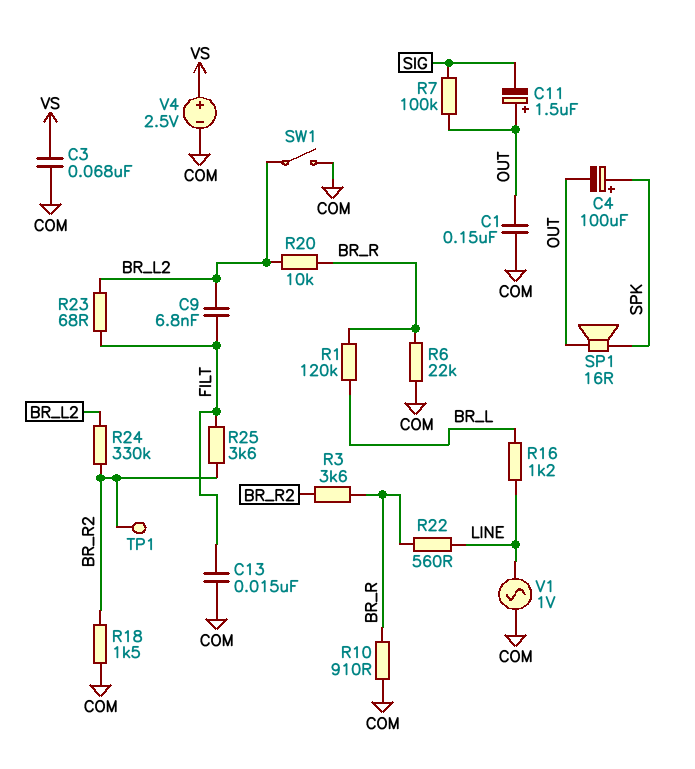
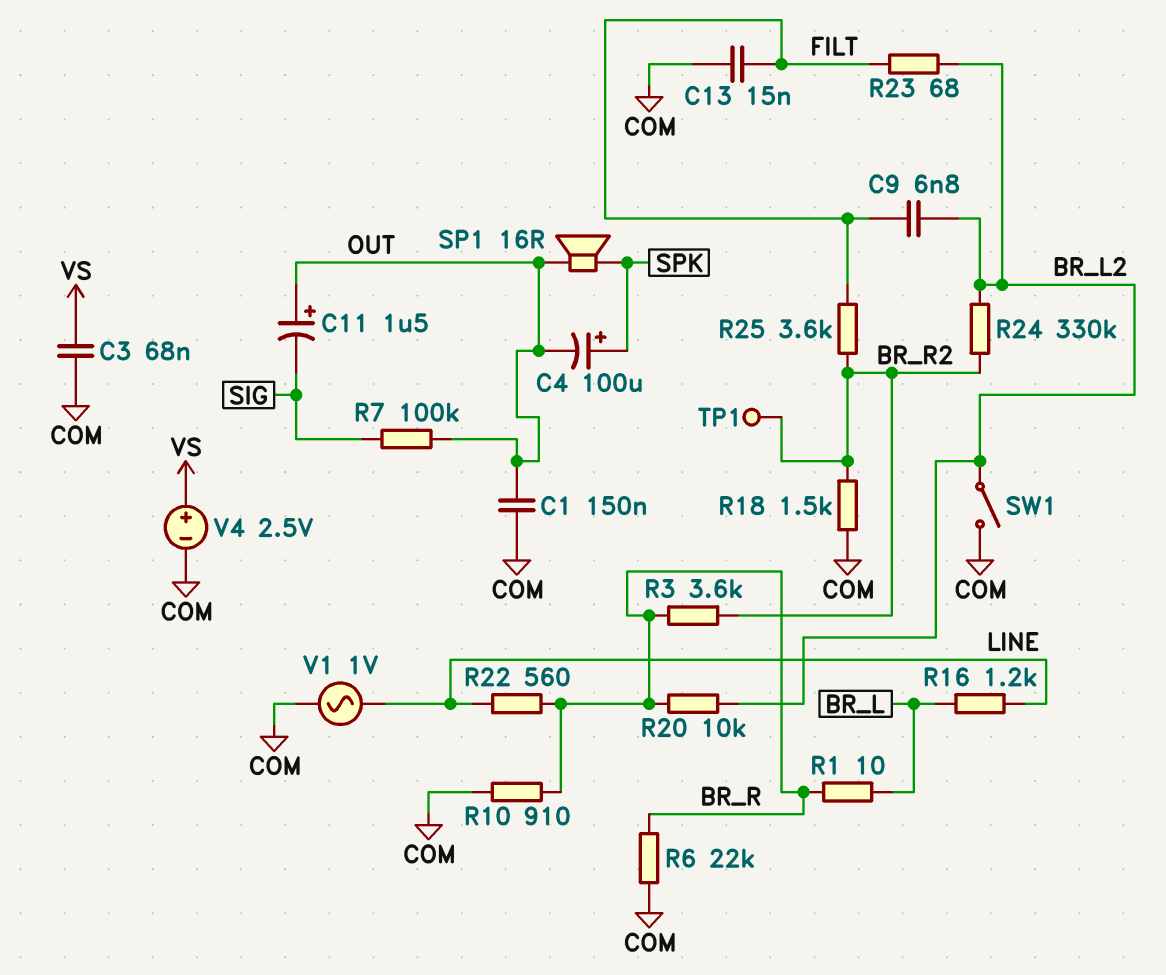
R1: 120k (BR_L, BR_R) -> 10 (BR_L, BR_R)

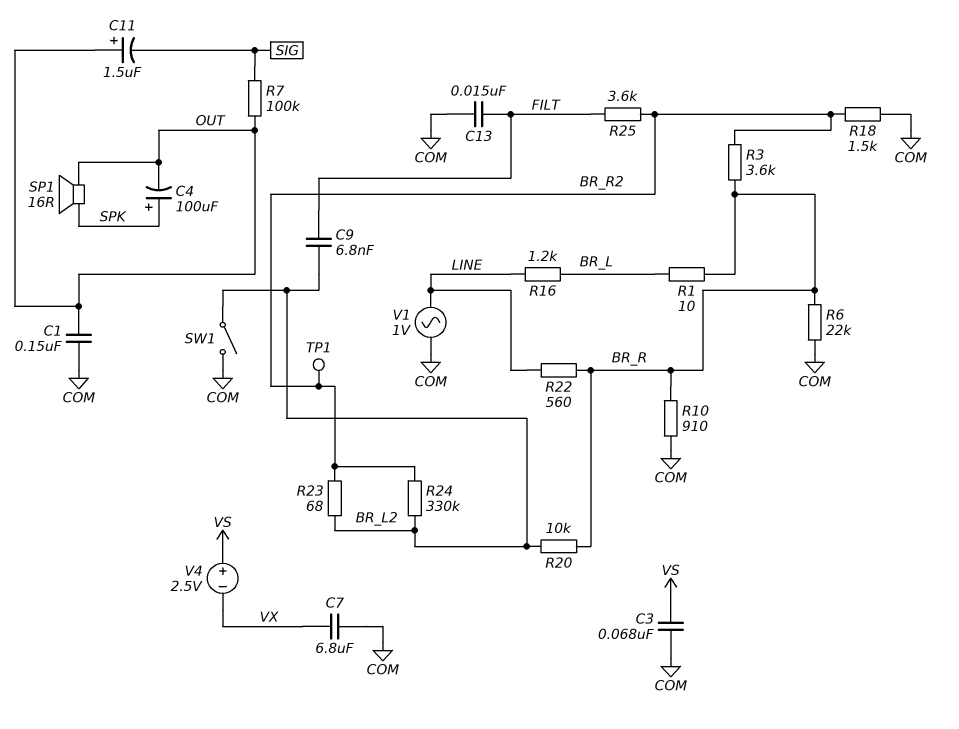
C7: none -> 6.8uF (COM, VX)
R23: 68 (BR_L2, FILT) -> 68 (BR_L2, BR_R2)
V4: 2.5V (plus VS, minus COM) -> 2.5V (plus VS, minus VX)

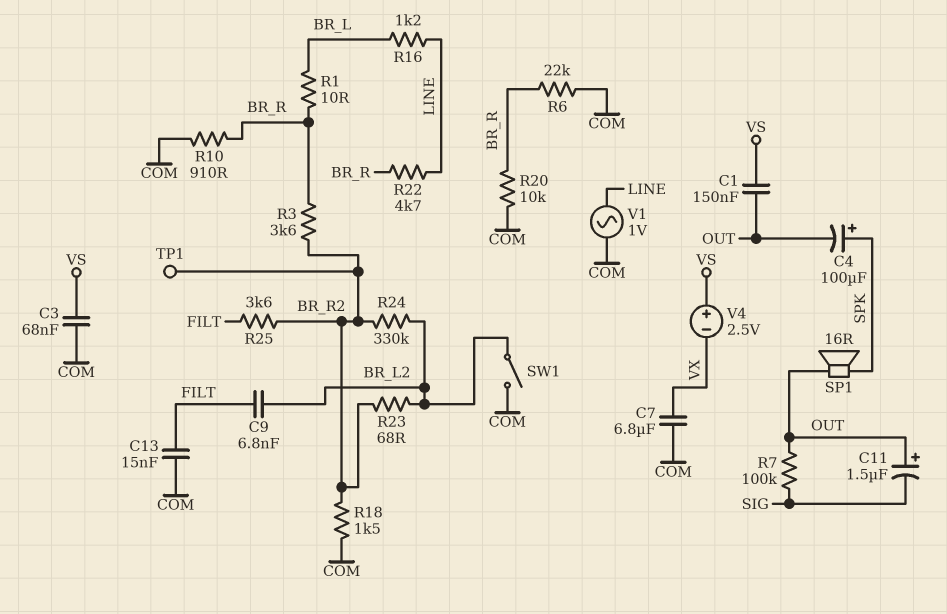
C1: 150nF (COM, OUT) -> 150nF (OUT, VS)
R20: 10k (BR_L2, BR_R) -> 10k (BR_R, COM)
R22: 560 (BR_R, LINE) -> 4.7k (BR_R, LINE)

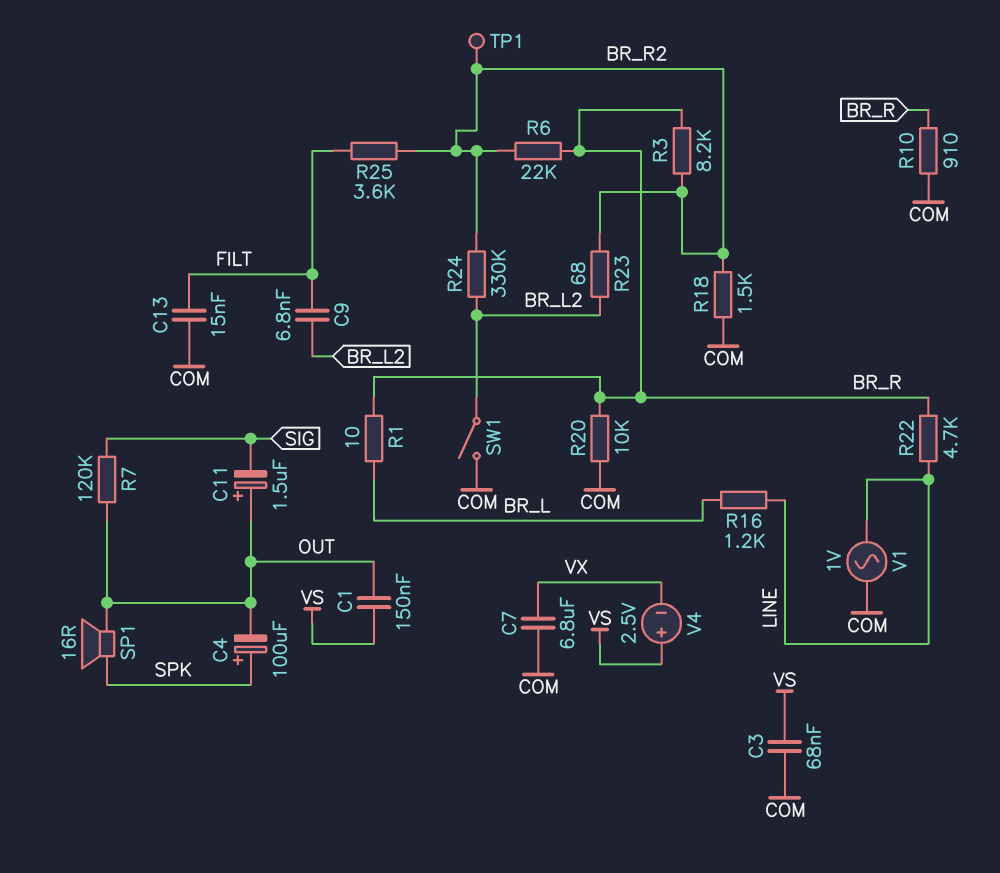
R3: 3.6k (BR_R, BR_R2) -> 8.2k (BR_R, BR_R2)
R6: 22k (BR_R, COM) -> 22k (BR_R, BR_R2)
R7: 100k (OUT, SIG) -> 120k (OUT, SIG)

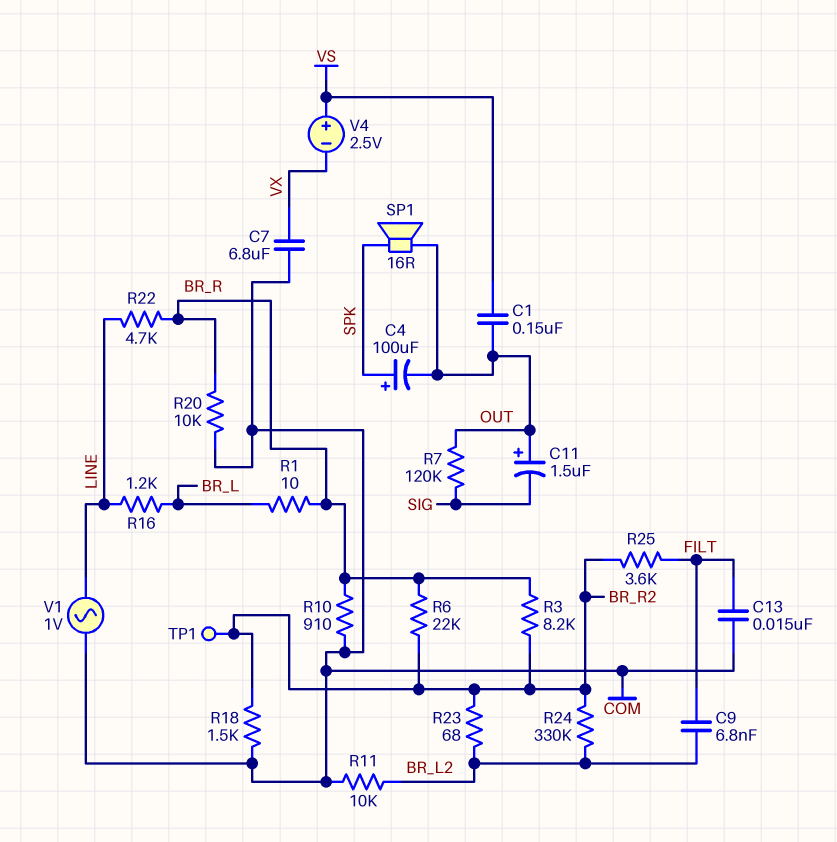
C3: 68nF (COM, VS) -> none
R11: none -> 10k (BR_L2, COM)
SW1: switch (BR_L2, COM) -> none

